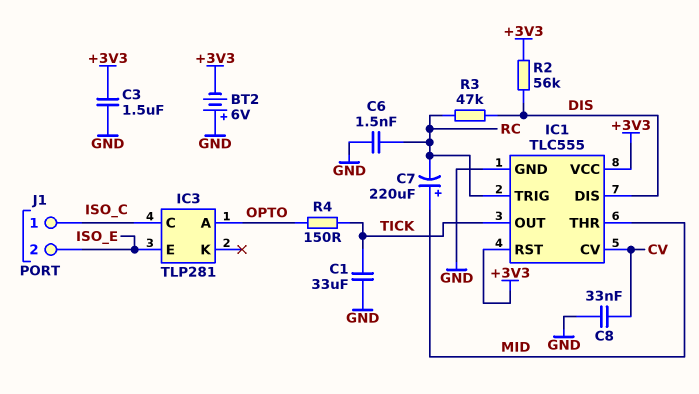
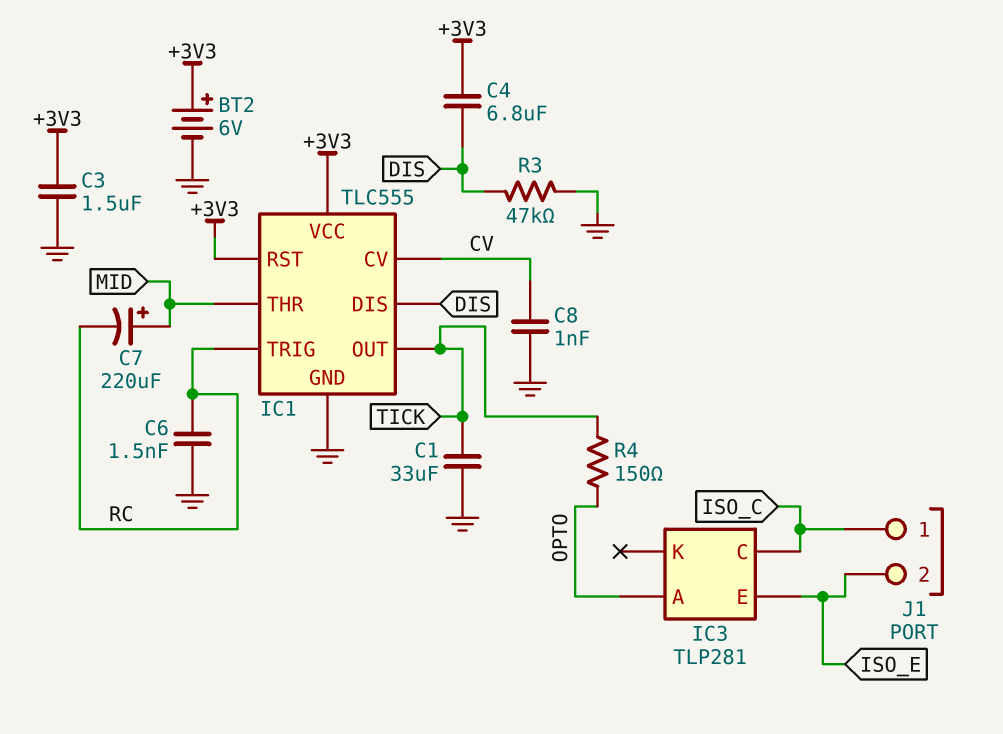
BT2: 6V (plus GND, minus +3V3) -> 6V (plus +3V3, minus GND)
C4: none -> 6.8uF (+3V3, DIS)
C8: 33nF (CV, GND) -> 1nF (CV, GND)
R2: 56k (+3V3, DIS) -> none
R3: 47k (DIS, RC) -> 47k (DIS, GND)

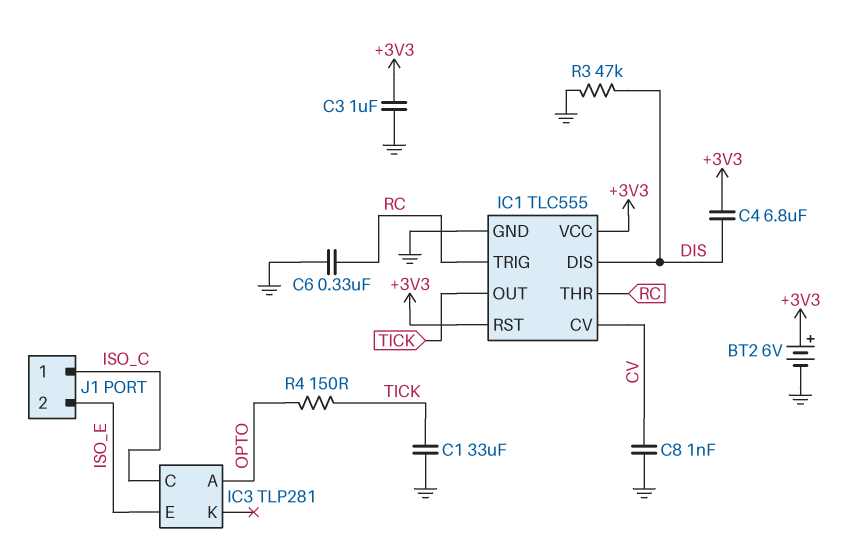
C3: 1.5uF (+3V3, GND) -> 1uF (+3V3, GND)
C6: 1.5nF (GND, RC) -> 330nF (GND, RC)
C7: 220uF (plus MID, minus RC) -> none
IC1 pin THR: MID -> RC

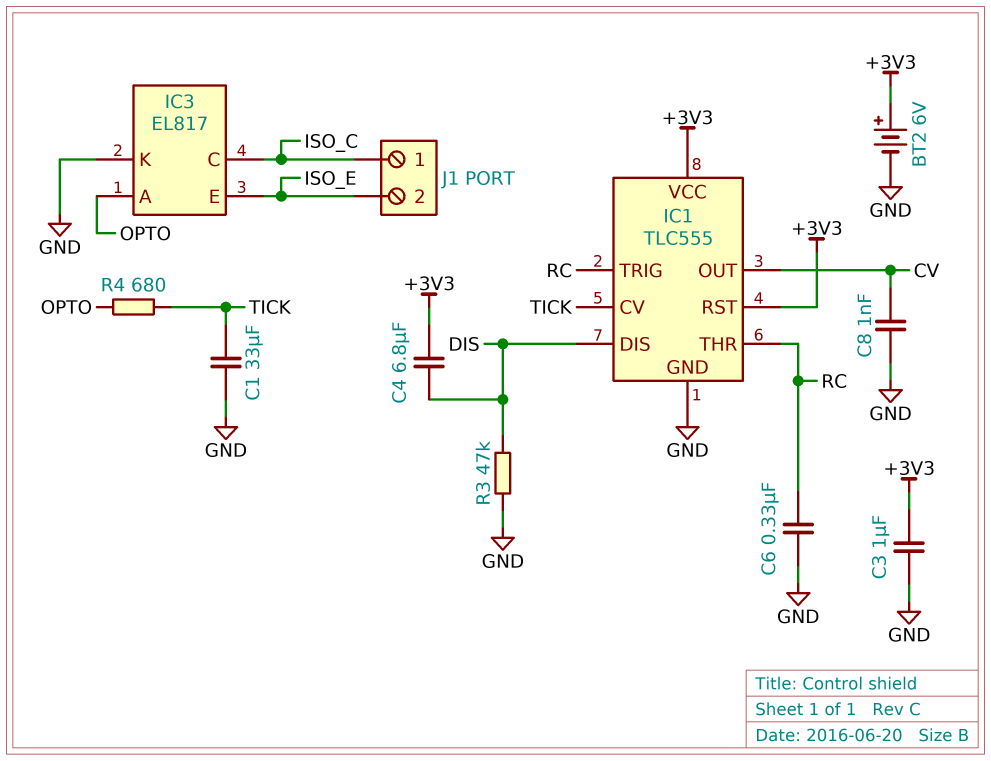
IC1 pin CV: CV -> TICK
IC1 pin OUT: TICK -> CV
IC3: TLP281 -> EL817
IC3 pin K: none -> GND
R4: 150 (OPTO, TICK) -> 680 (OPTO, TICK)

